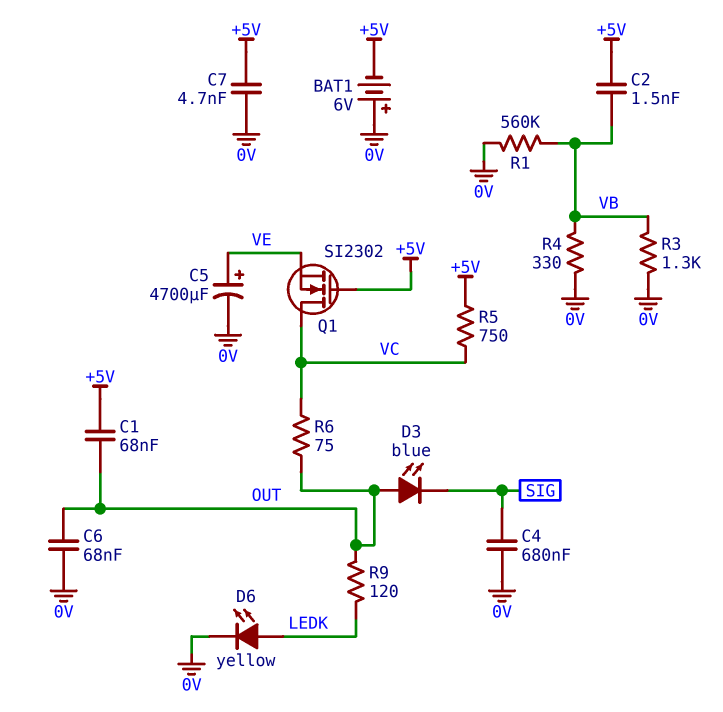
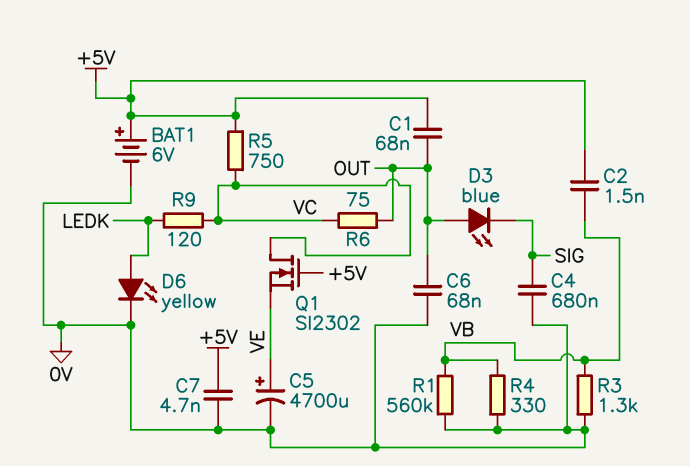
BAT1: 6V (plus 0V, minus +5V) -> 6V (plus +5V, minus 0V)
R9: 120 (LEDK, OUT) -> 120 (LEDK, VC)

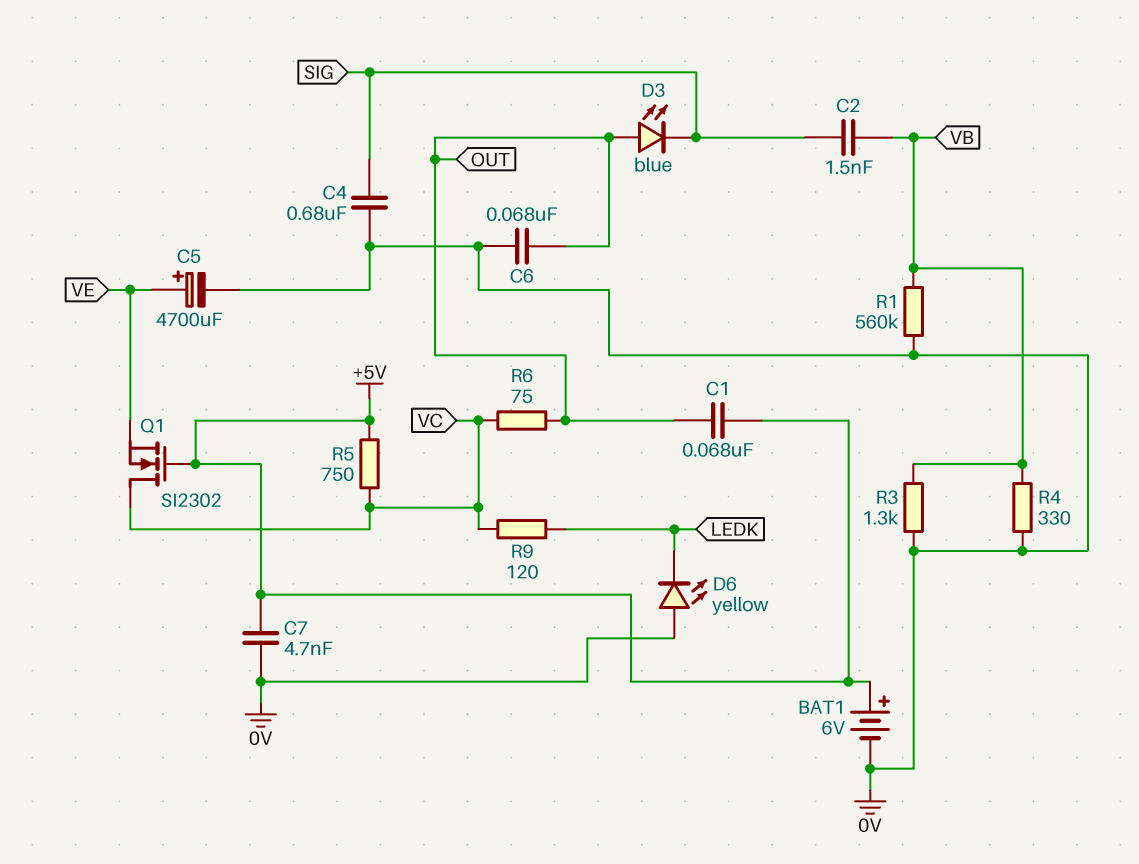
C2: 1.5nF (+5V, VB) -> 1.5nF (SIG, VB)
D6: LED yellow (A LEDK, K 0V) -> LED yellow (A 0V, K LEDK)

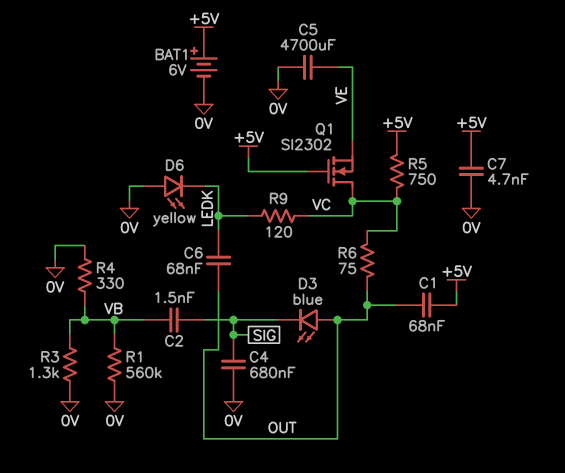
C5: 4700uF (plus VE, minus 0V) -> 4700uF (0V, VE)
C6: 68nF (0V, OUT) -> 68nF (LEDK, OUT)

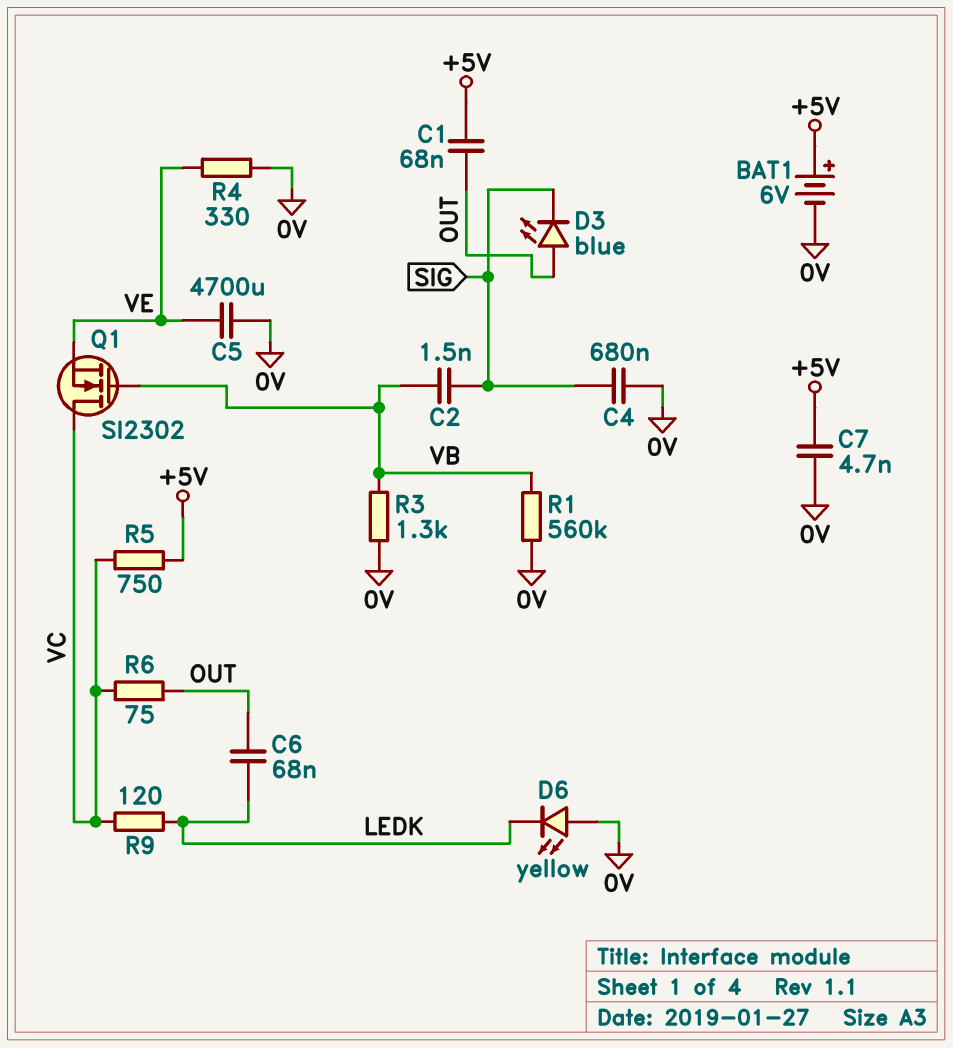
Q1: NMOS SI2302 (G +5V, D VC, S VE) -> NMOS SI2302 (G VB, D VC, S VE)
R4: 330 (0V, VB) -> 330 (0V, VE)

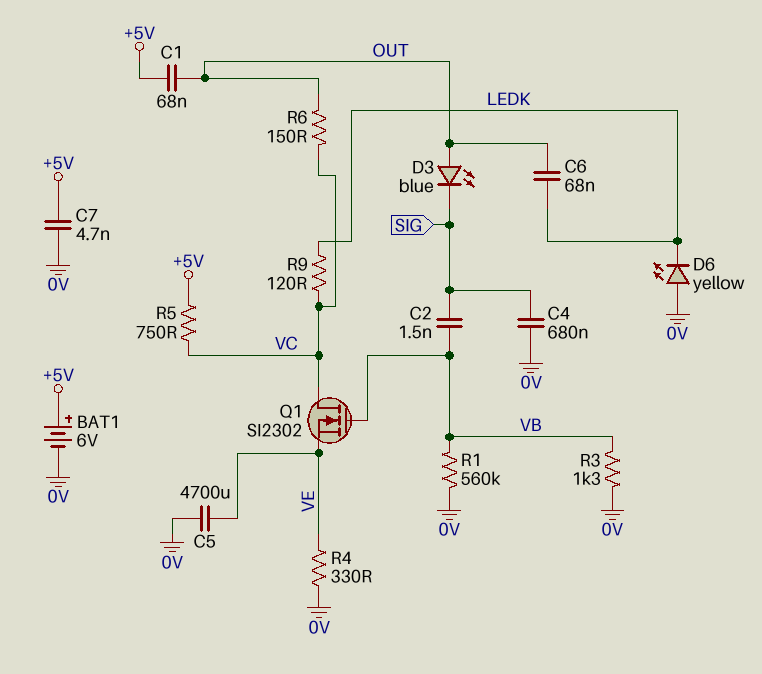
R6: 75 (OUT, VC) -> 150 (OUT, VC)

